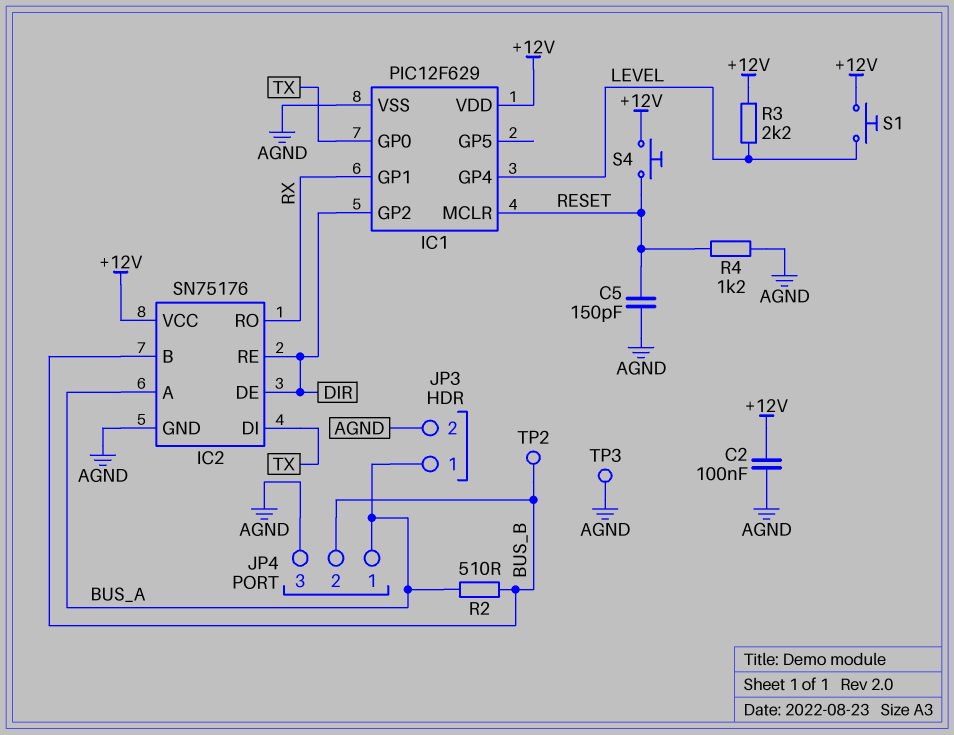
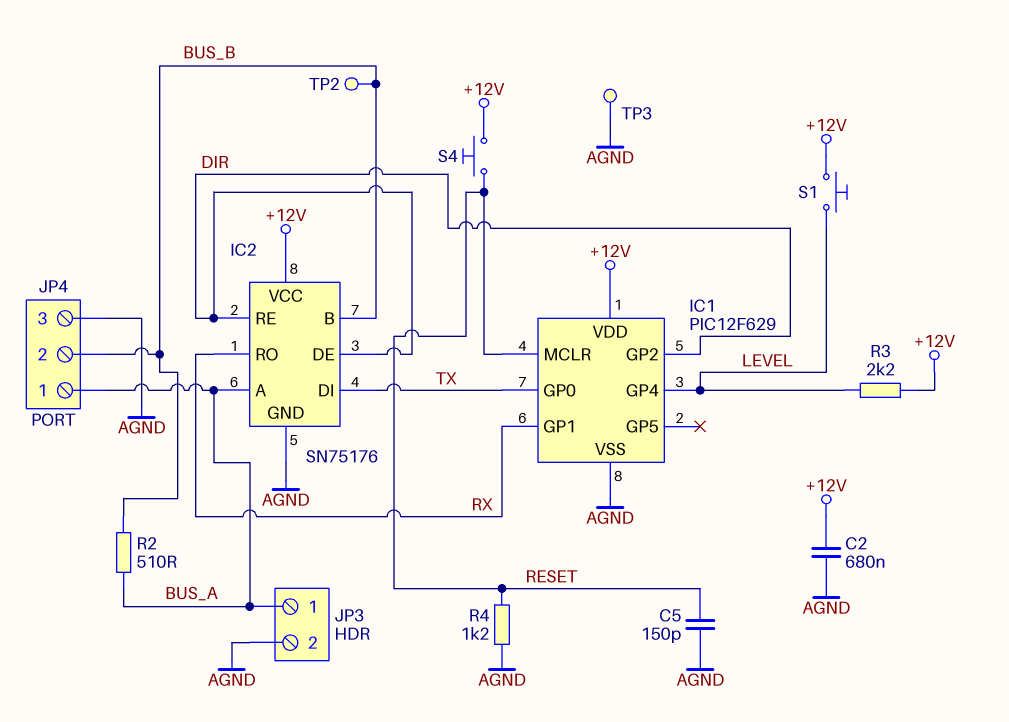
C2: 100nF (+12V, AGND) -> 680nF (+12V, AGND)

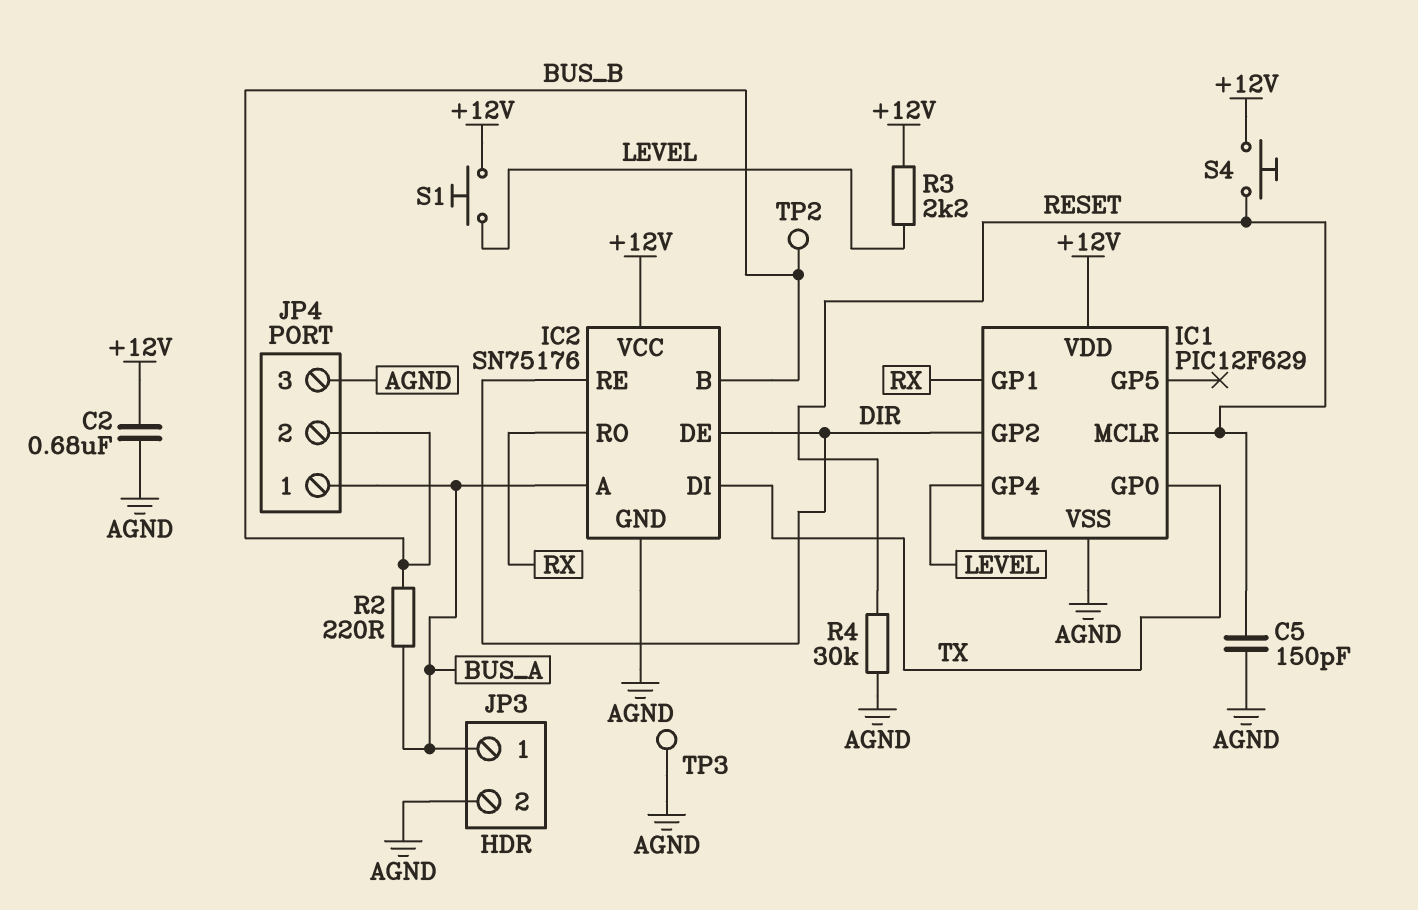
R2: 510 (BUS_A, BUS_B) -> 220 (BUS_A, BUS_B)
R4: 1.2k (AGND, RESET) -> 30k (AGND, RESET)

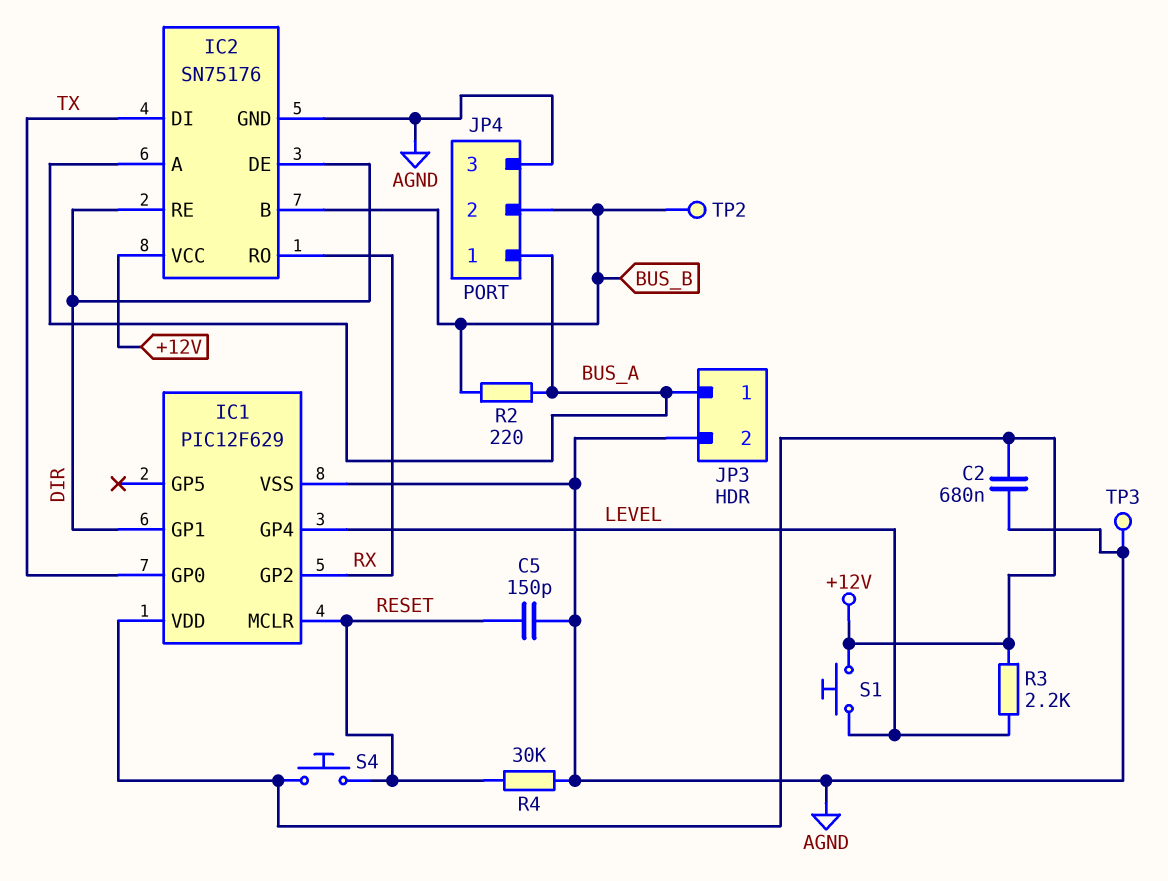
IC1 pin GP1: RX -> DIR
IC1 pin GP2: DIR -> RX

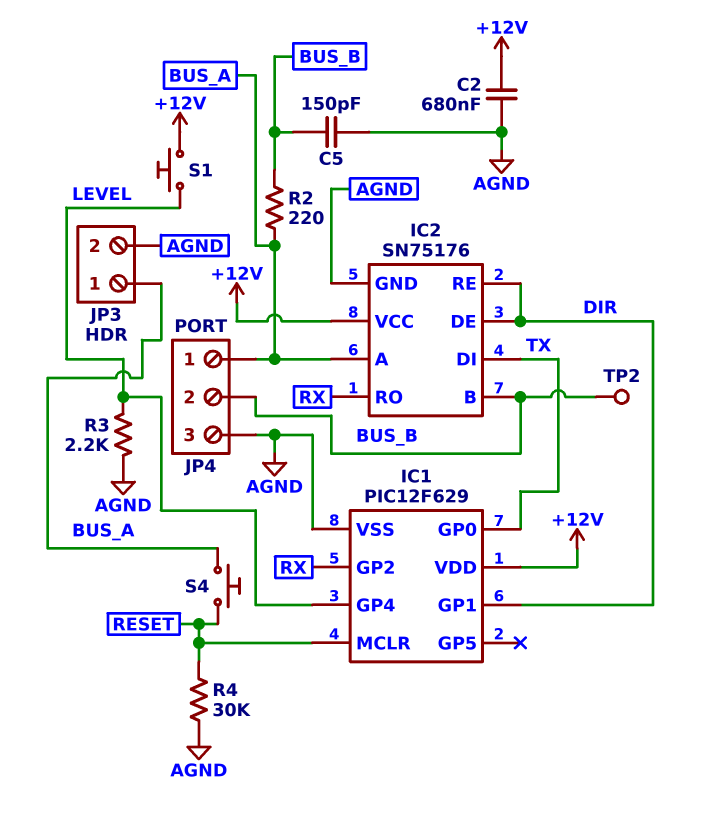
C5: 150pF (AGND, RESET) -> 150pF (AGND, BUS_B)
R3: 2.2k (+12V, LEVEL) -> 2.2k (AGND, LEVEL)
S4: button (+12V, RESET) -> button (BUS_A, RESET)
TP3: test point (AGND) -> none

